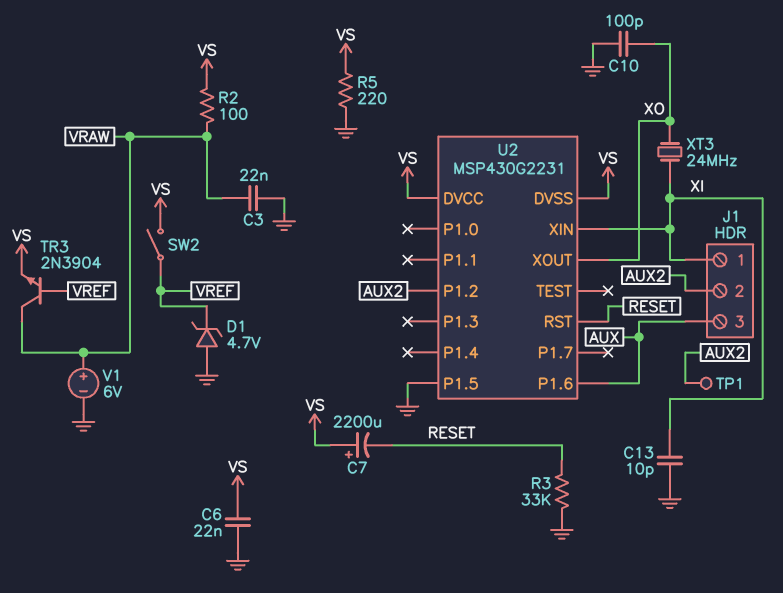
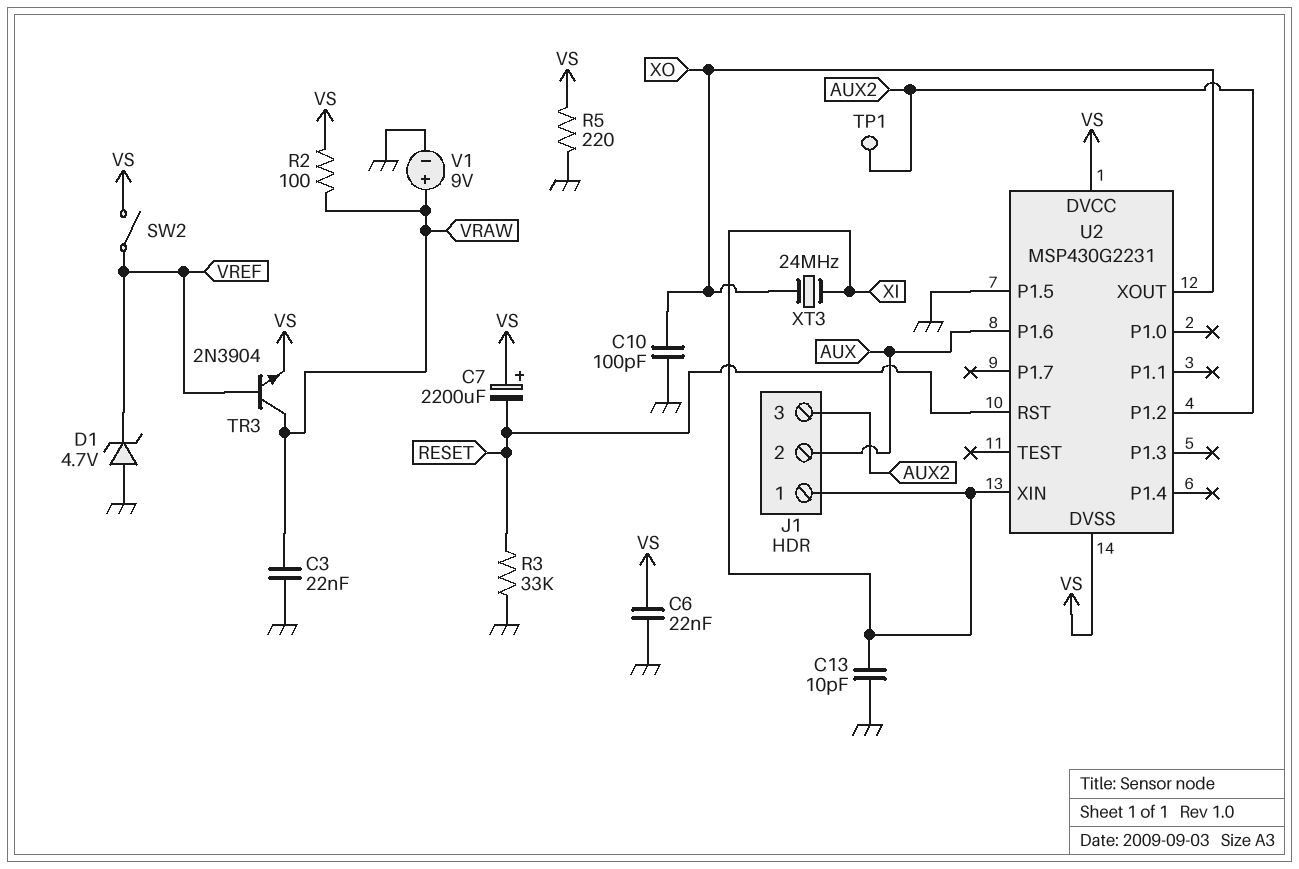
J1 pin 2: AUX2 -> AUX
J1 pin 3: AUX -> AUX2
V1: 6V (plus VRAW, minus GND) -> 9V (plus VRAW, minus GND)

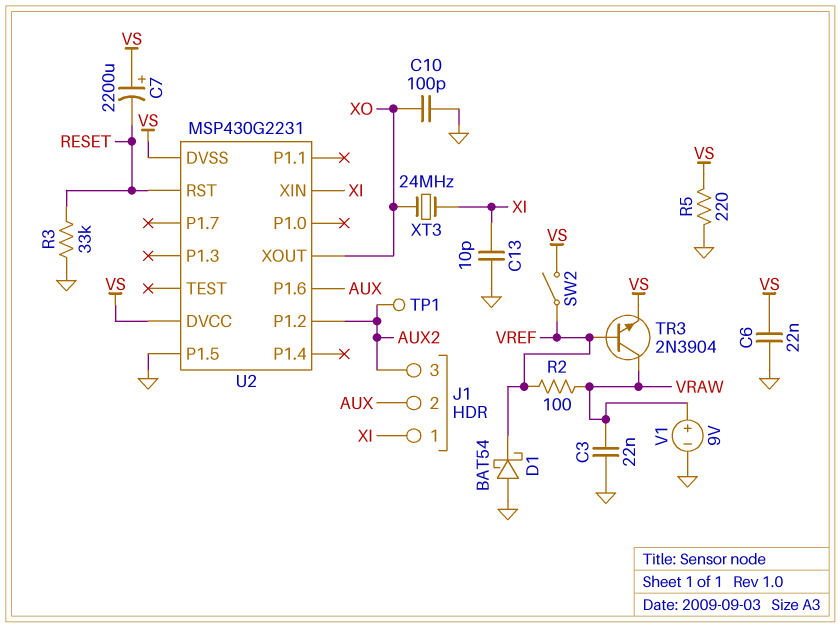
D1: zener 4.7V (A GND, K VREF) -> schottky BAT54 (A GND, K VREF)
R2: 100 (VRAW, VS) -> 100 (VRAW, VREF)

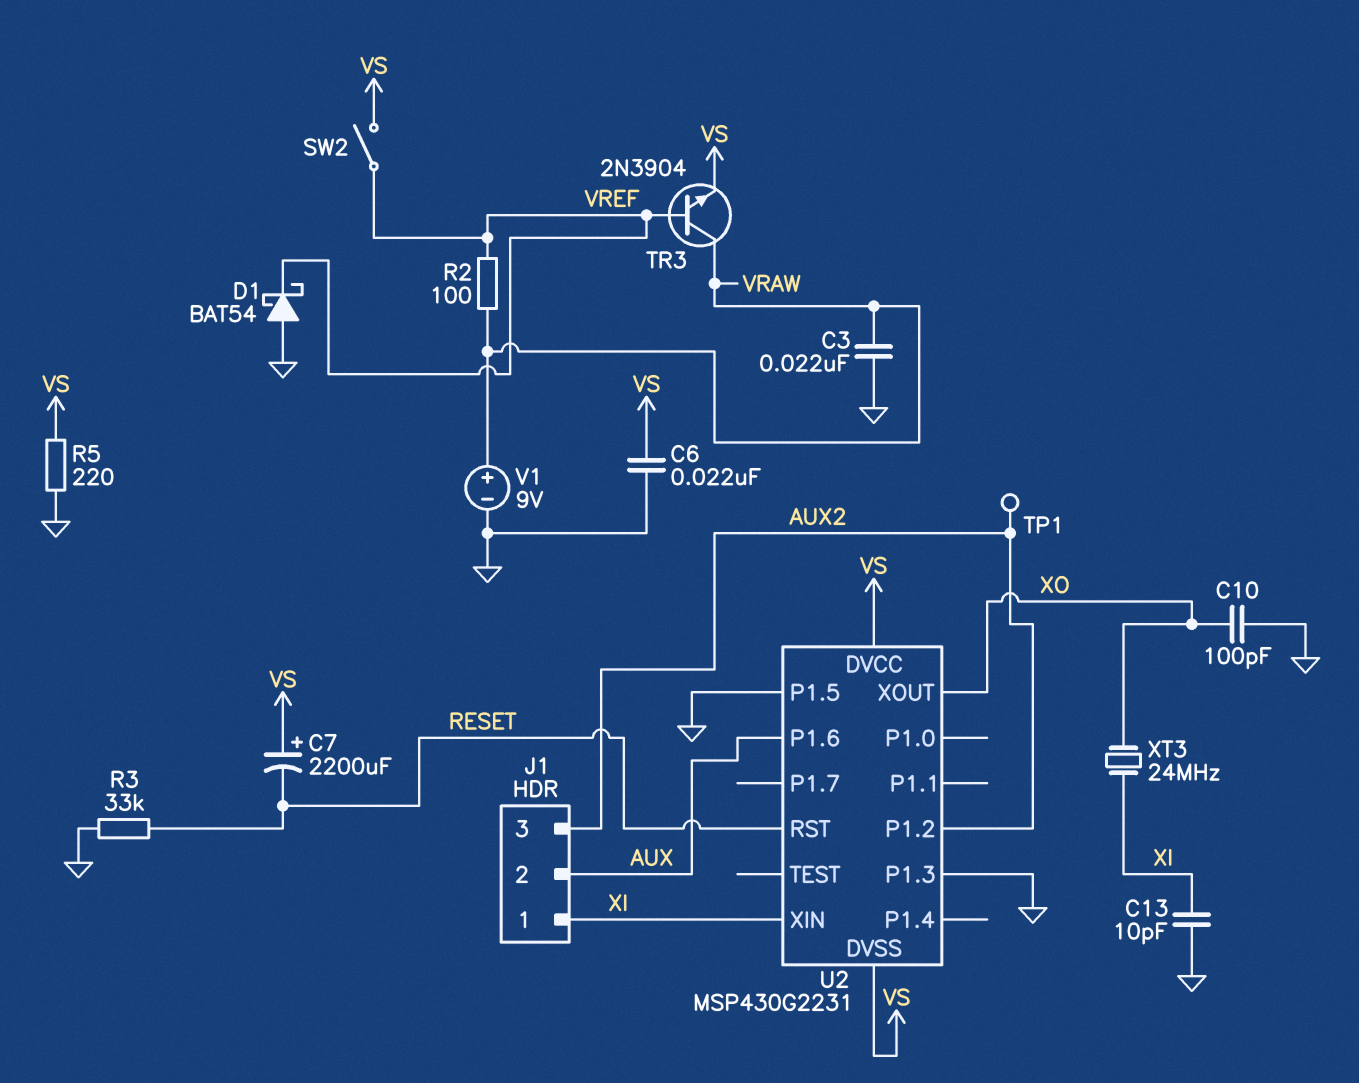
U2 pin P1.3: none -> GND

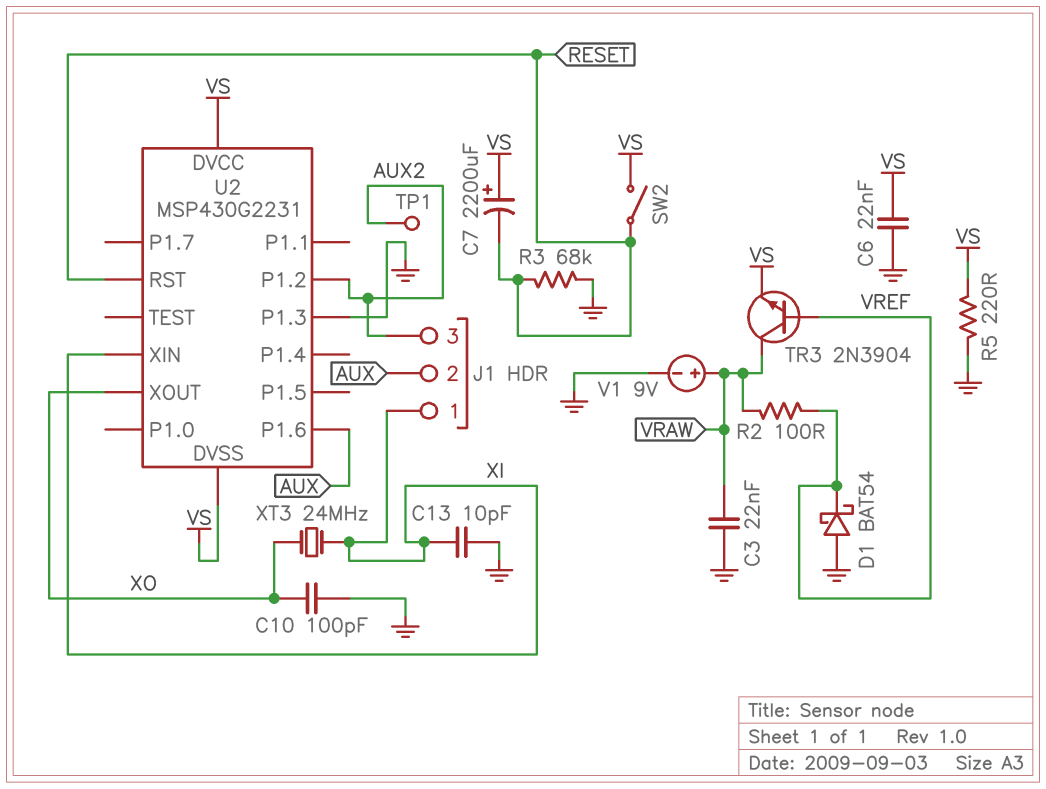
R3: 33k (GND, RESET) -> 68k (GND, RESET)
SW2: switch (VREF, VS) -> switch (RESET, VS)
U2 pin P1.5: GND -> none

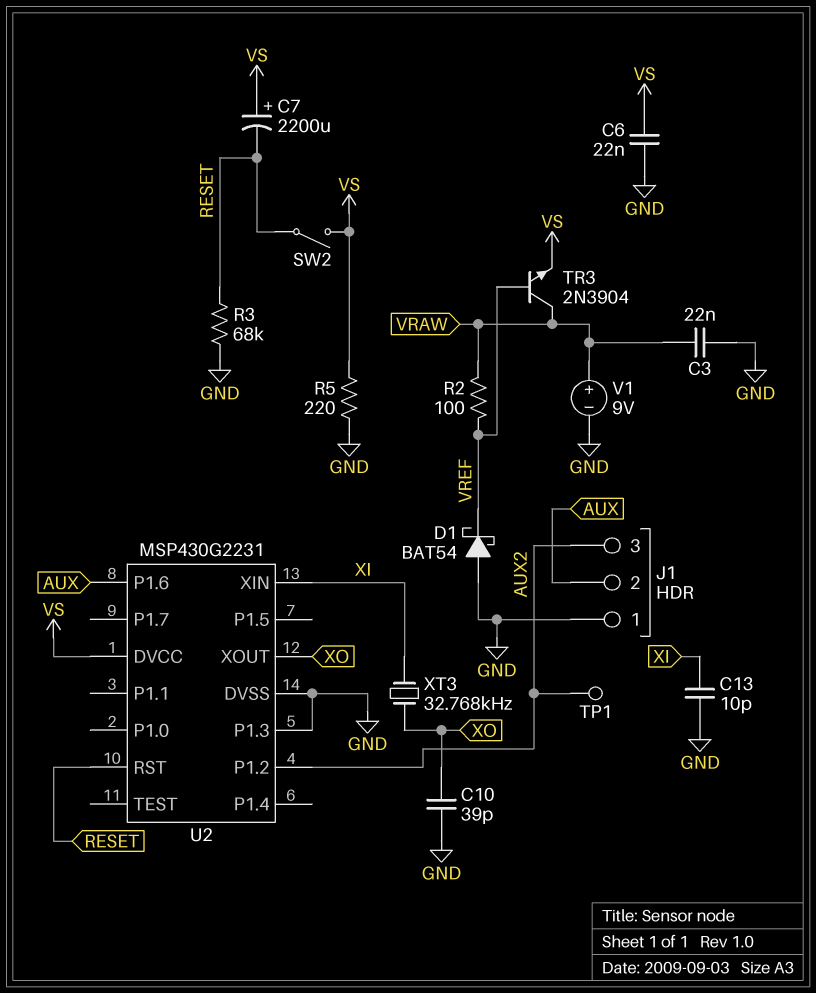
C10: 100pF (GND, XO) -> 39pF (GND, XO)
J1 pin 1: XI -> GND
U2 pin DVSS: VS -> GND
XT3: 24MHz (XI, XO) -> 32.768kHz (XI, XO)

